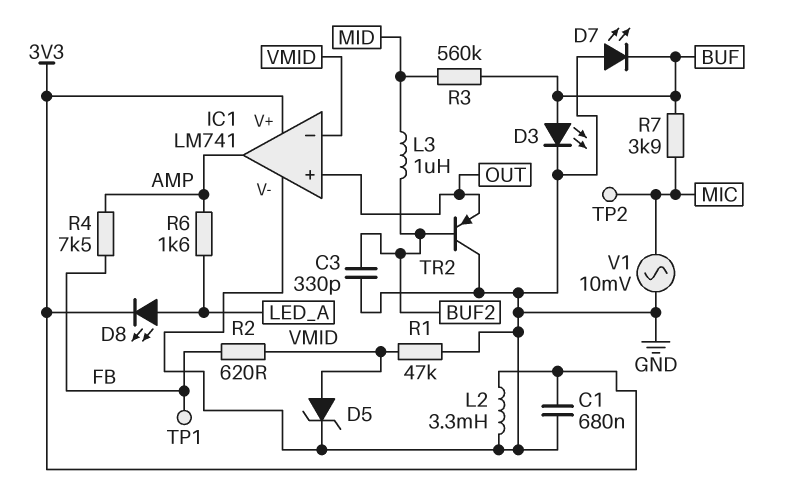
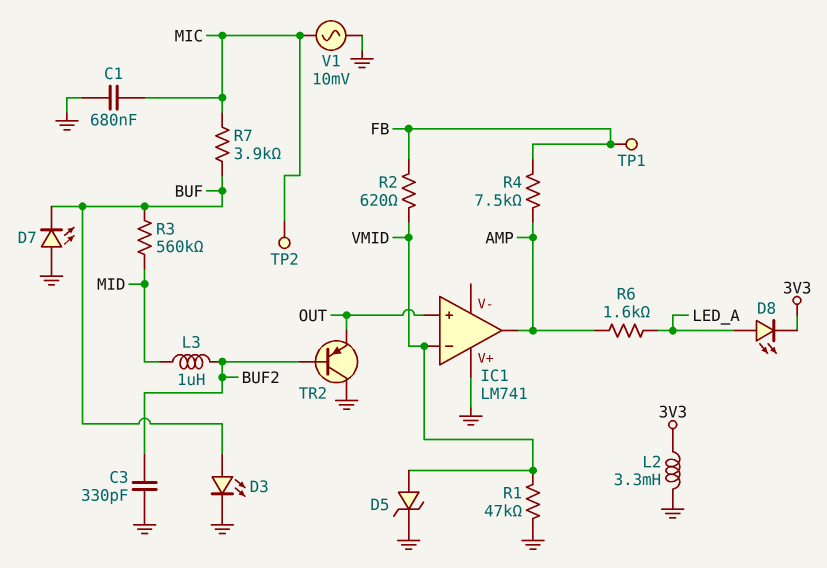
C1: 680nF (3V3, GND) -> 680nF (GND, MIC)
IC1 pin V+: 3V3 -> GND
IC1 pin V-: GND -> none

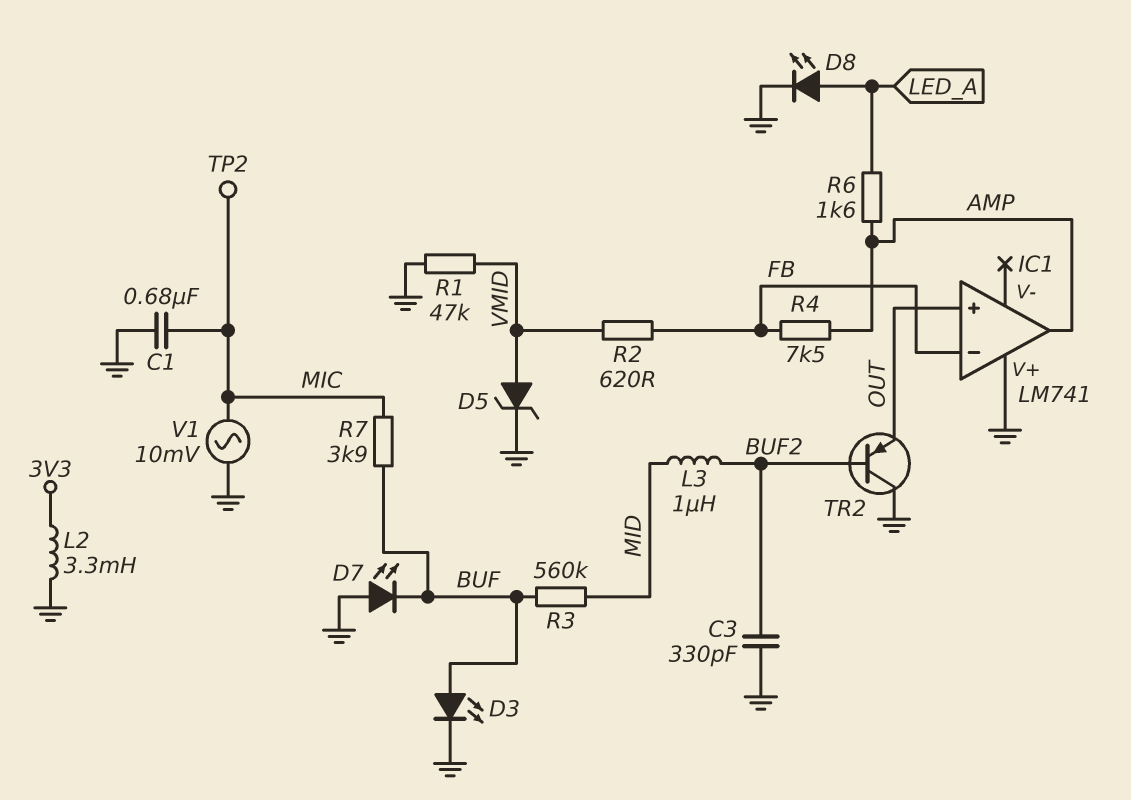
D8: LED (A LED_A, K 3V3) -> LED (A LED_A, K GND)
IC1 pin in-: VMID -> FB
TP1: test point (FB) -> none

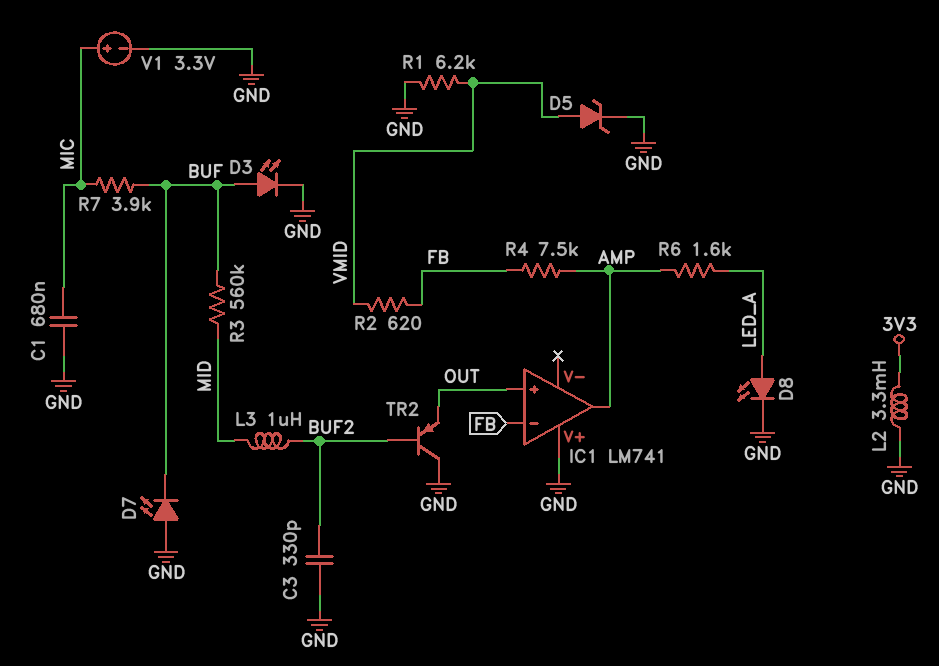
R1: 47k (GND, VMID) -> 6.2k (GND, VMID)
TP2: test point (MIC) -> none
V1: AC 10mV (GND, MIC) -> 3.3V (plus MIC, minus GND)

